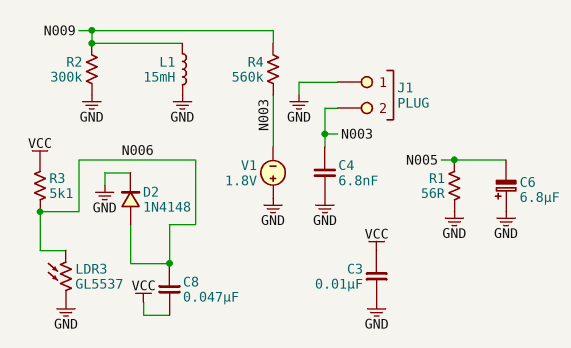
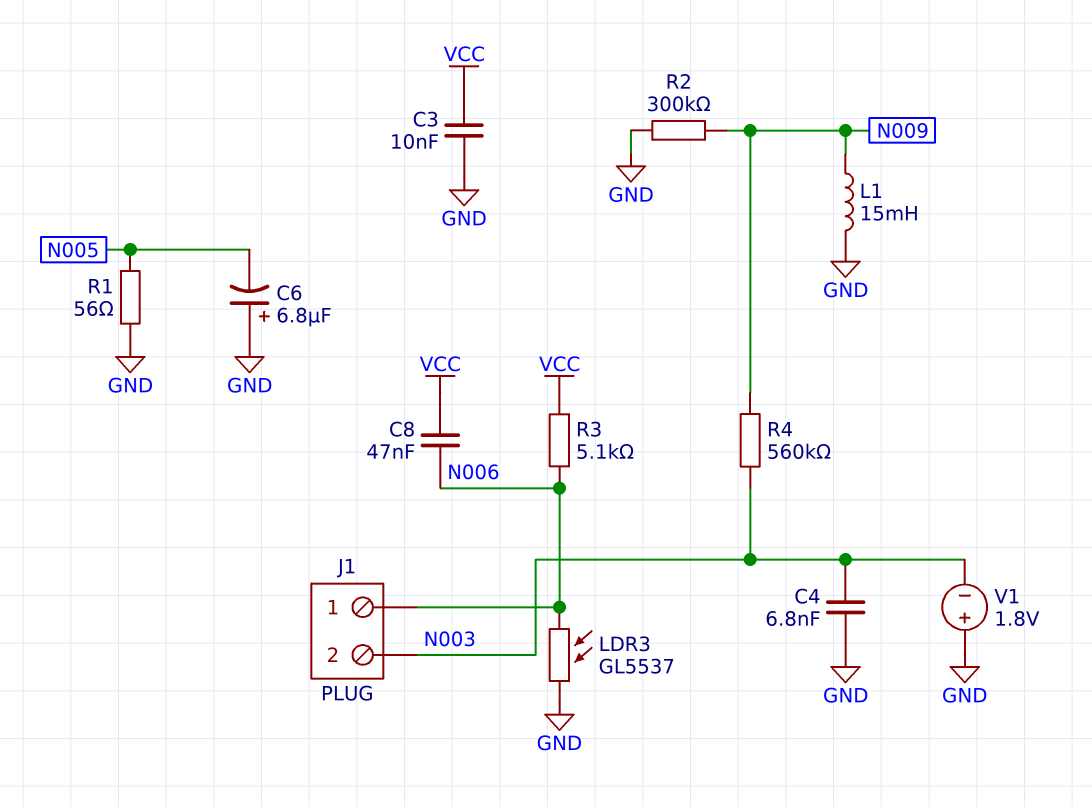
D2: diode 1N4148 (A N006, K GND) -> none
J1 pin 1: GND -> N006

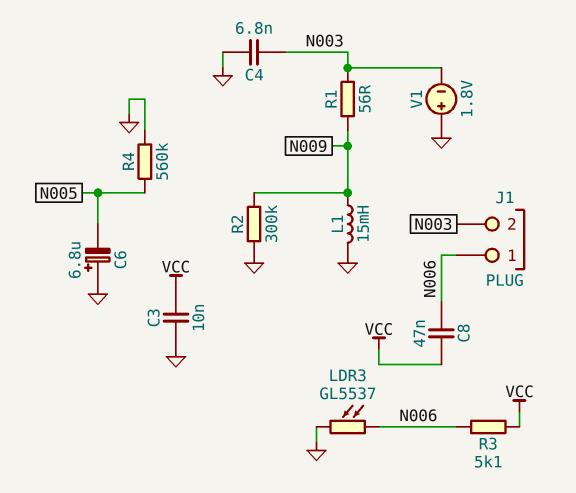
R1: 56 (GND, N005) -> 56 (N003, N009)
R4: 560k (N003, N009) -> 560k (GND, N005)

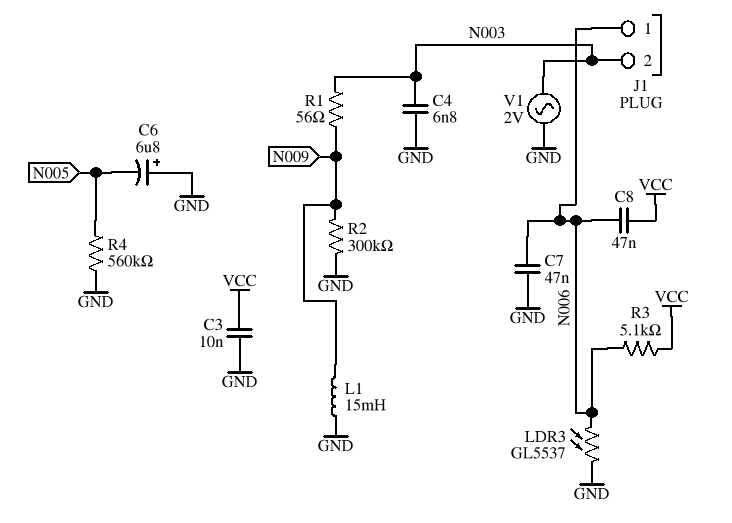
C7: none -> 47nF (GND, N006)
V1: 1.8V (plus GND, minus N003) -> AC 2V (GND, N003)

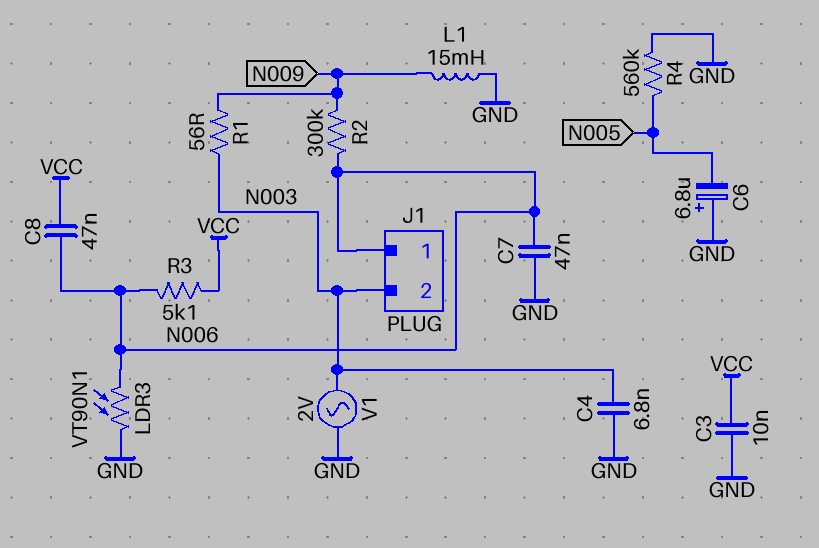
LDR3: GL5537 (GND, N006) -> VT90N1 (GND, N006)
R2: 300k (GND, N009) -> 300k (N006, N009)

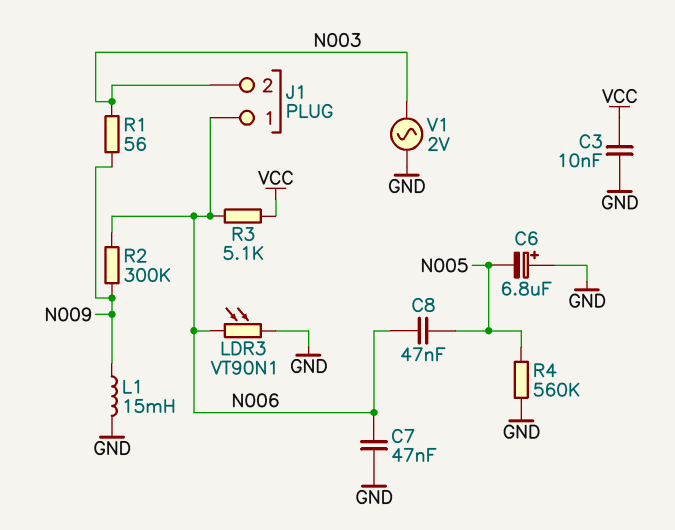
C4: 6.8nF (GND, N003) -> none
C8: 47nF (N006, VCC) -> 47nF (N005, N006)

